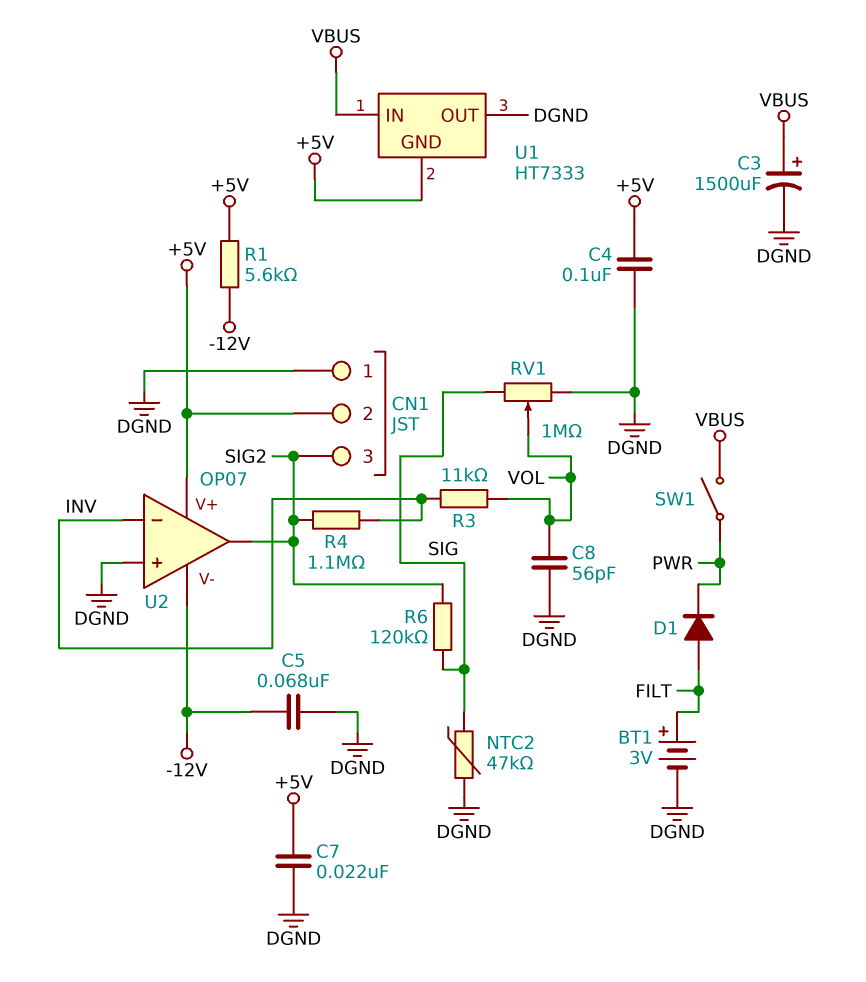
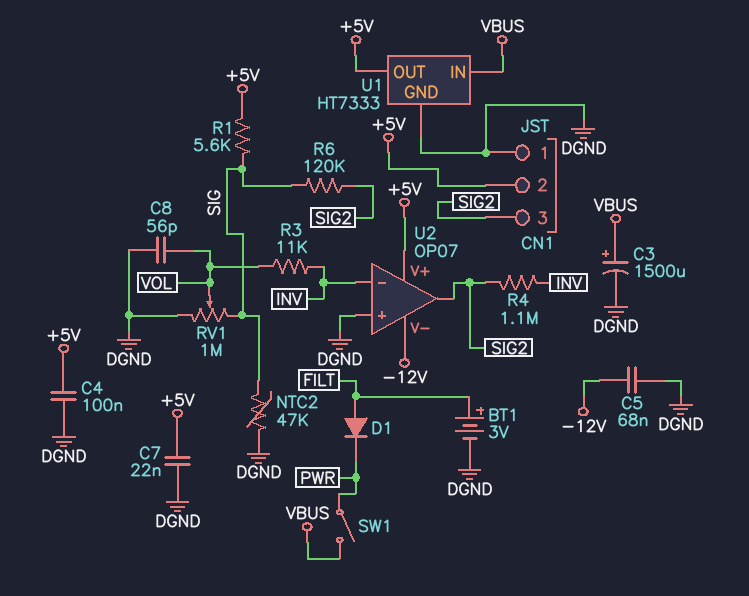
R1: 5.6k (+5V, -12V) -> 5.6k (+5V, SIG)
U1 pin GND: +5V -> DGND
U1 pin OUT: DGND -> +5V

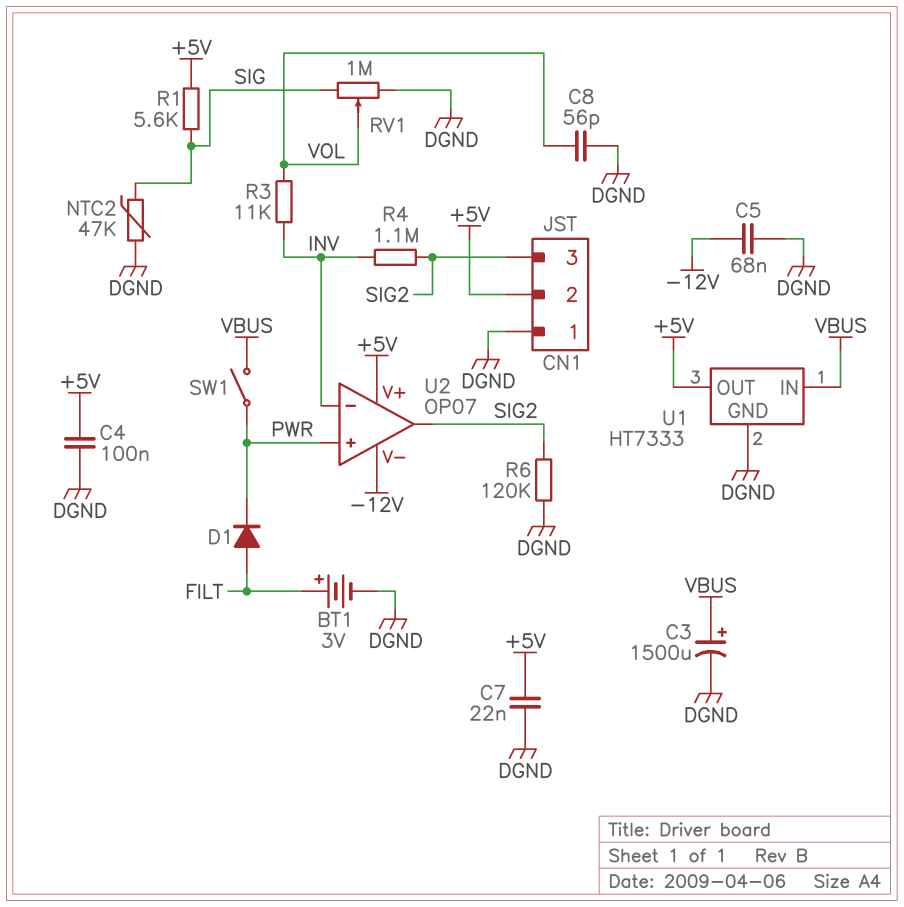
R6: 120k (SIG, SIG2) -> 120k (DGND, SIG2)
U2 pin in+: DGND -> PWR

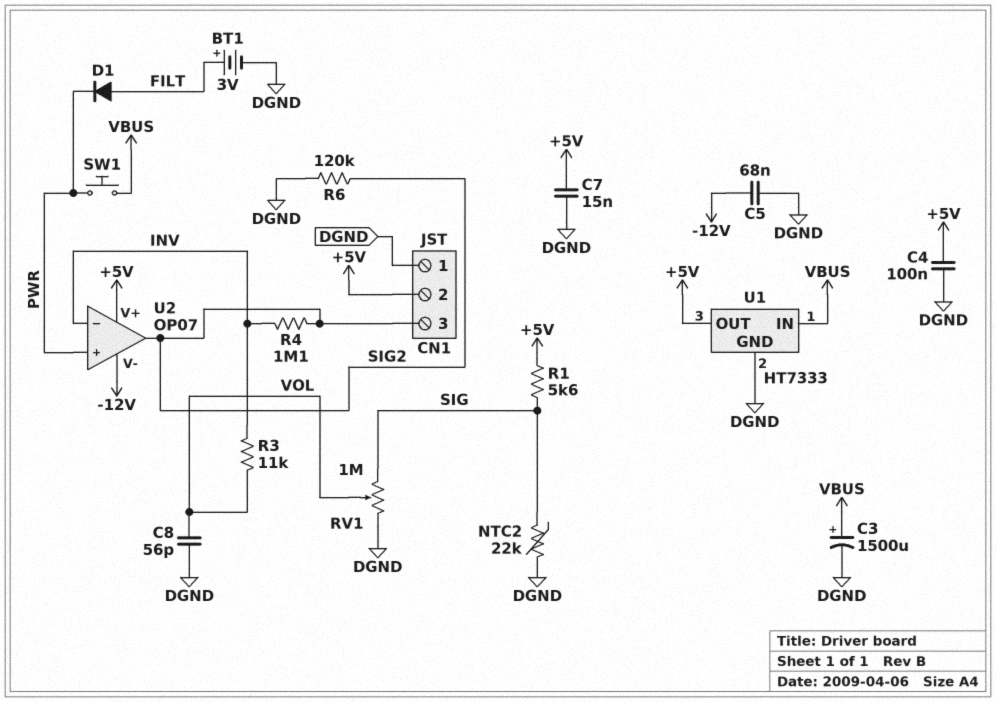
C7: 22nF (+5V, DGND) -> 15nF (+5V, DGND)
NTC2: 47k (DGND, SIG) -> 22k (DGND, SIG)
SW1: switch (PWR, VBUS) -> button (PWR, VBUS)

